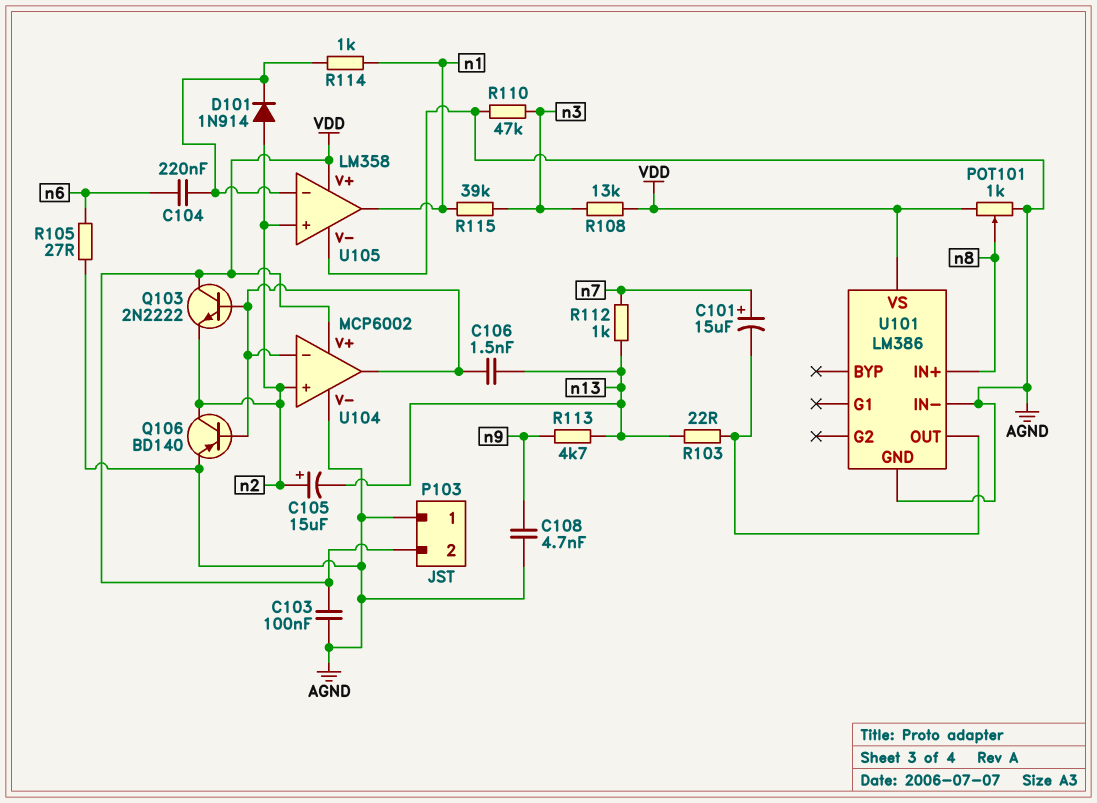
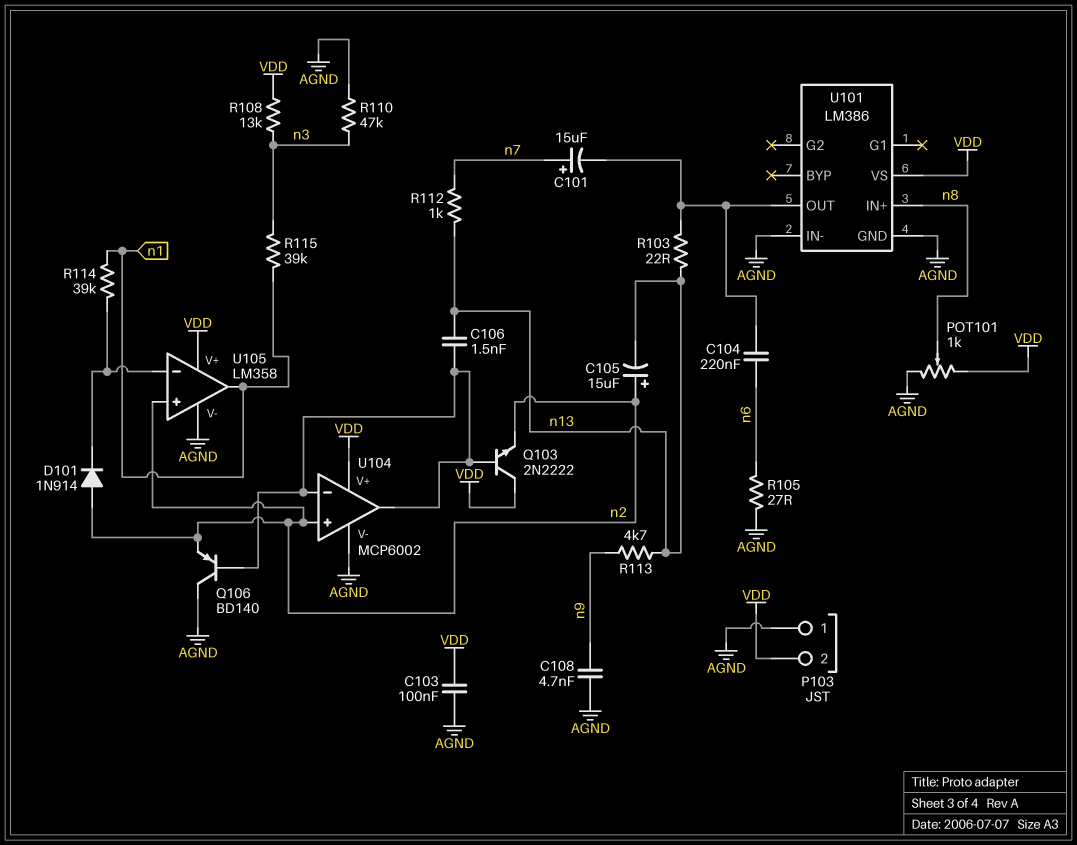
C104: 220nF (U105/in-, n6) -> 220nF (U101/OUT, n6)
Q106: PNP BD140 (B U104/in-, C n2, E AGND) -> PNP BD140 (B U104/in-, C AGND, E n2)
R114: 1k (U105/in-, n1) -> 39k (U105/in-, n1)

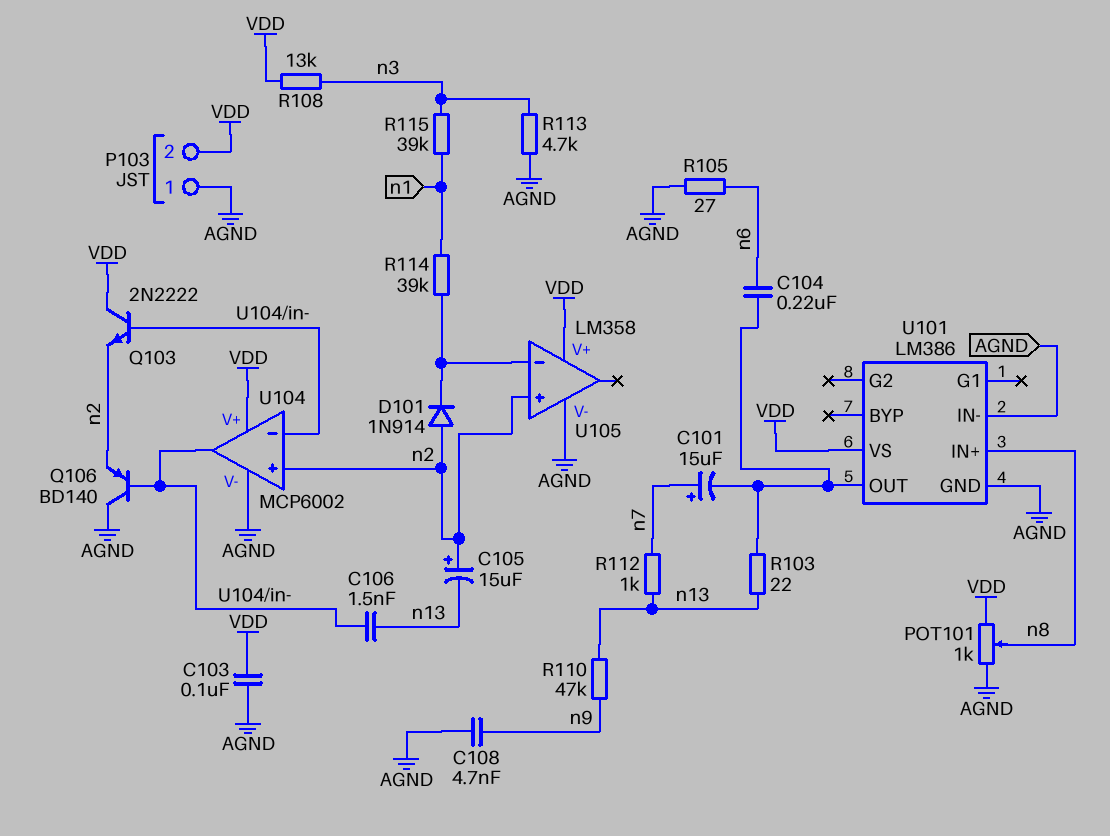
R110: 47k (AGND, n3) -> 47k (n9, n13)
R113: 4.7k (n9, n13) -> 4.7k (AGND, n3)
U105 pin out: n1 -> none

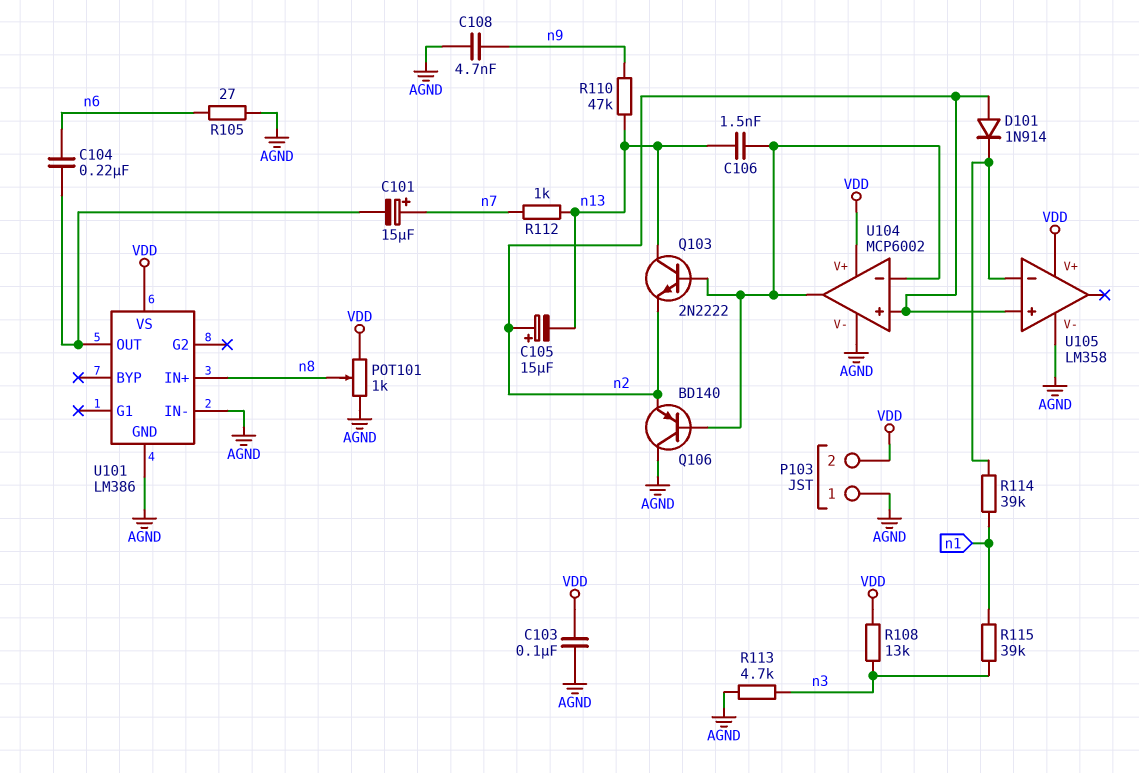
Q103: NPN 2N2222 (B U104/in-, C VDD, E n2) -> NPN 2N2222 (B U104/in-, C n13, E n2)
R103: 22 (U101/OUT, n13) -> none

